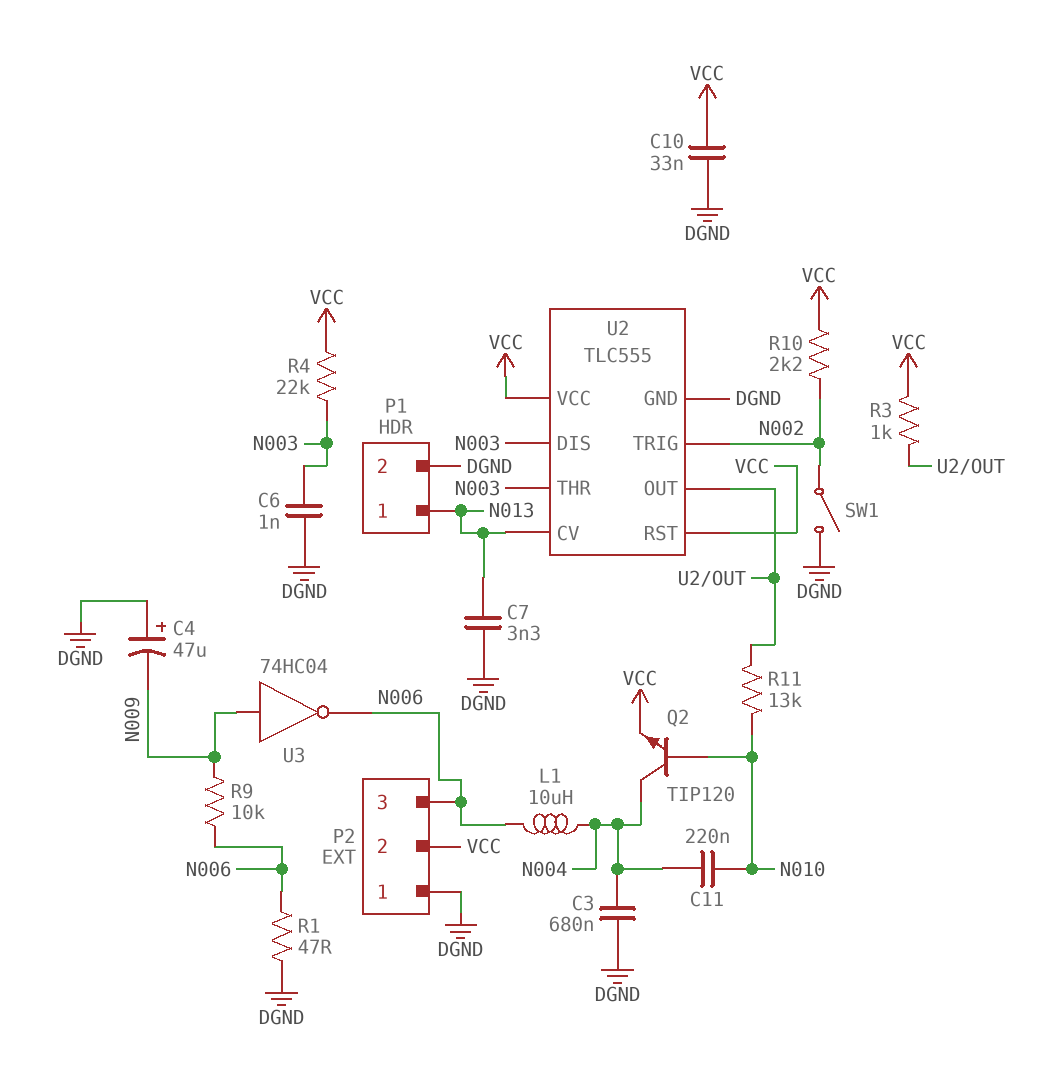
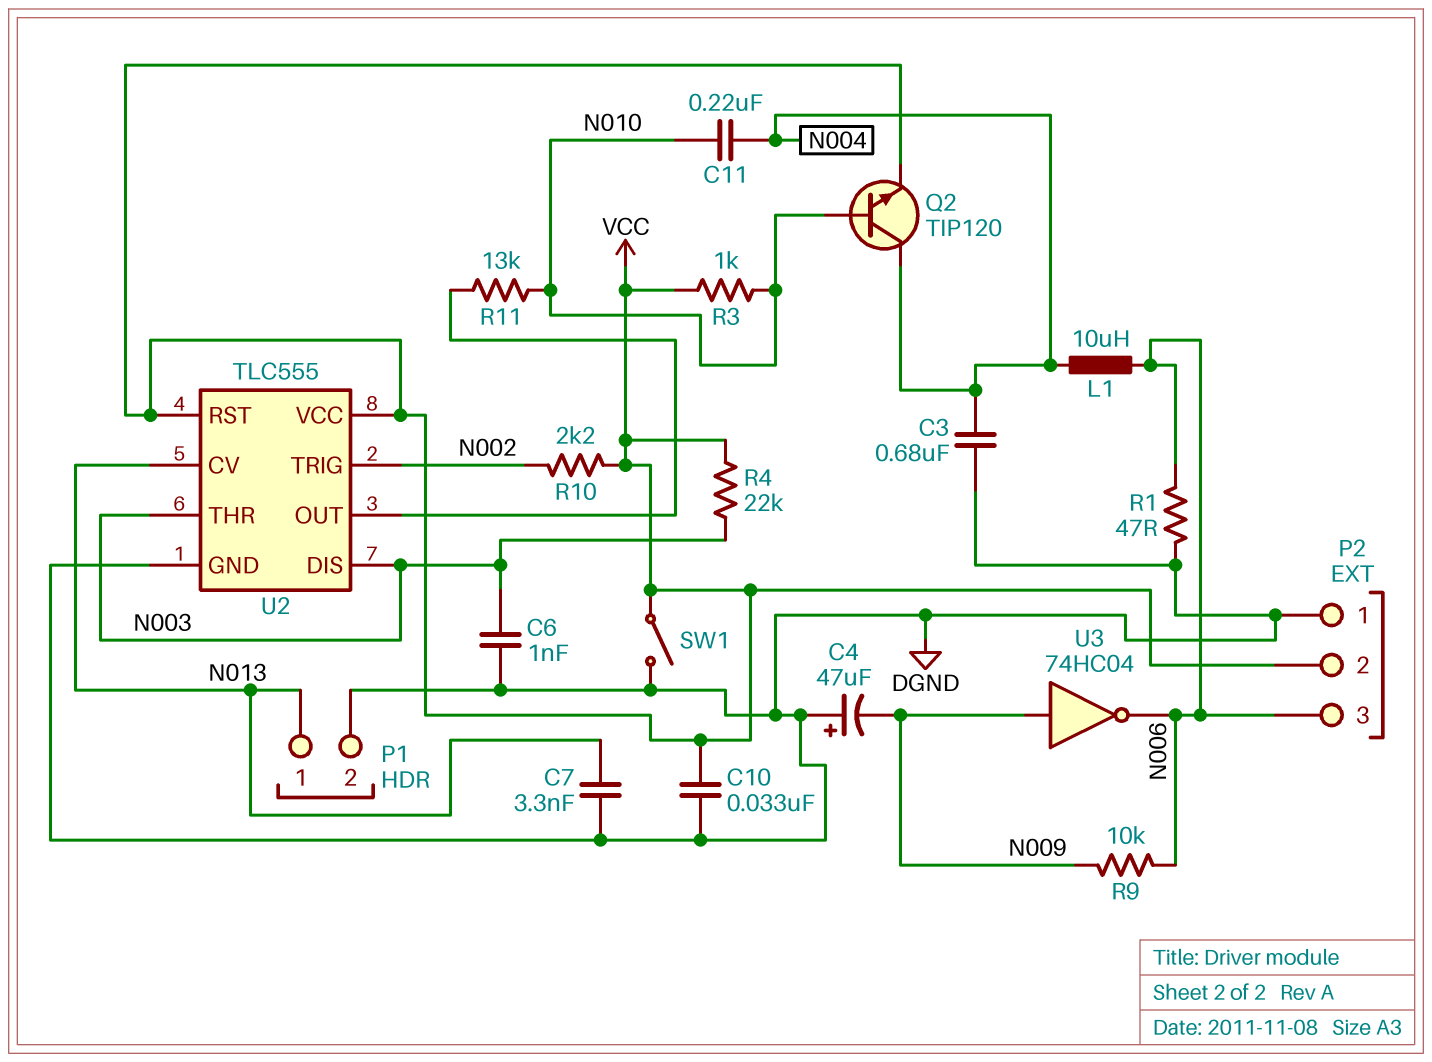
R3: 1k (U2/OUT, VCC) -> 1k (N010, VCC)
SW1: switch (DGND, N002) -> switch (DGND, VCC)

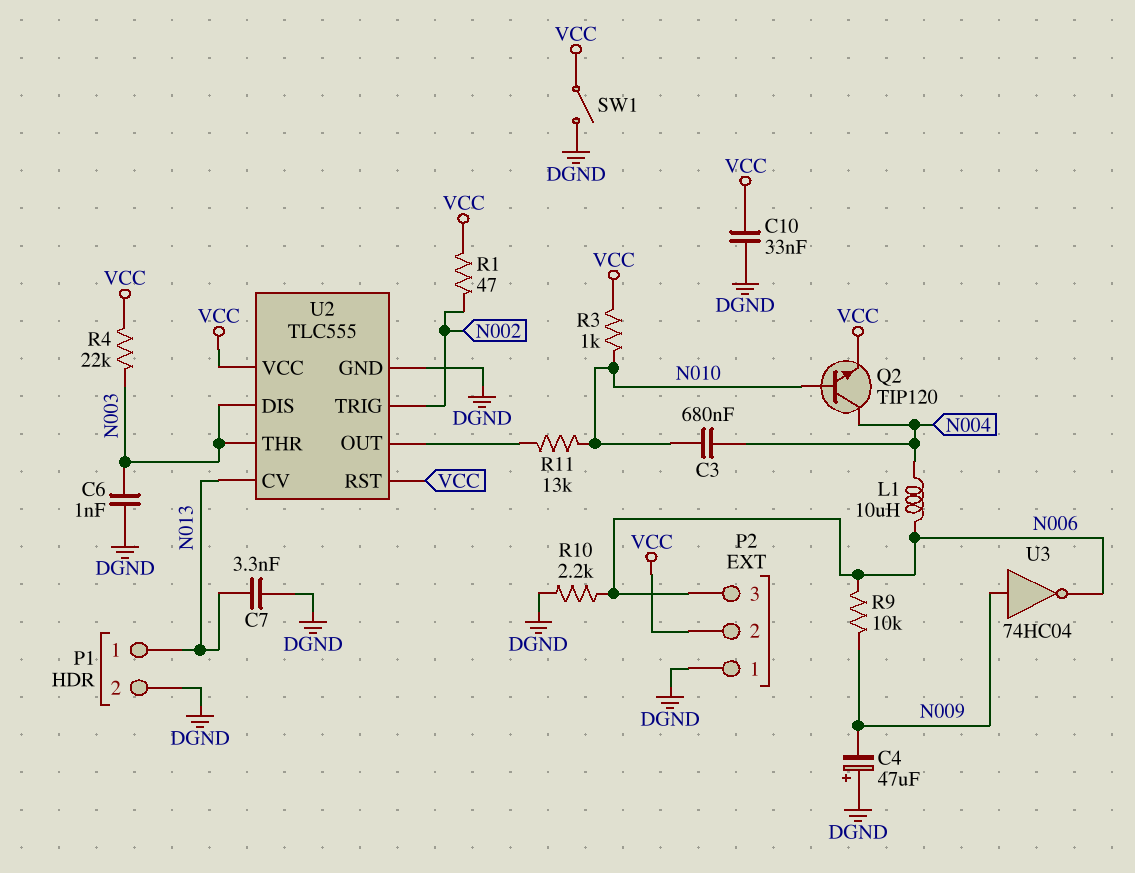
C3: 680nF (DGND, N004) -> 680nF (N004, N010)
C11: 220nF (N004, N010) -> none
R1: 47 (DGND, N006) -> 47 (N002, VCC)
R10: 2.2k (N002, VCC) -> 2.2k (DGND, N006)

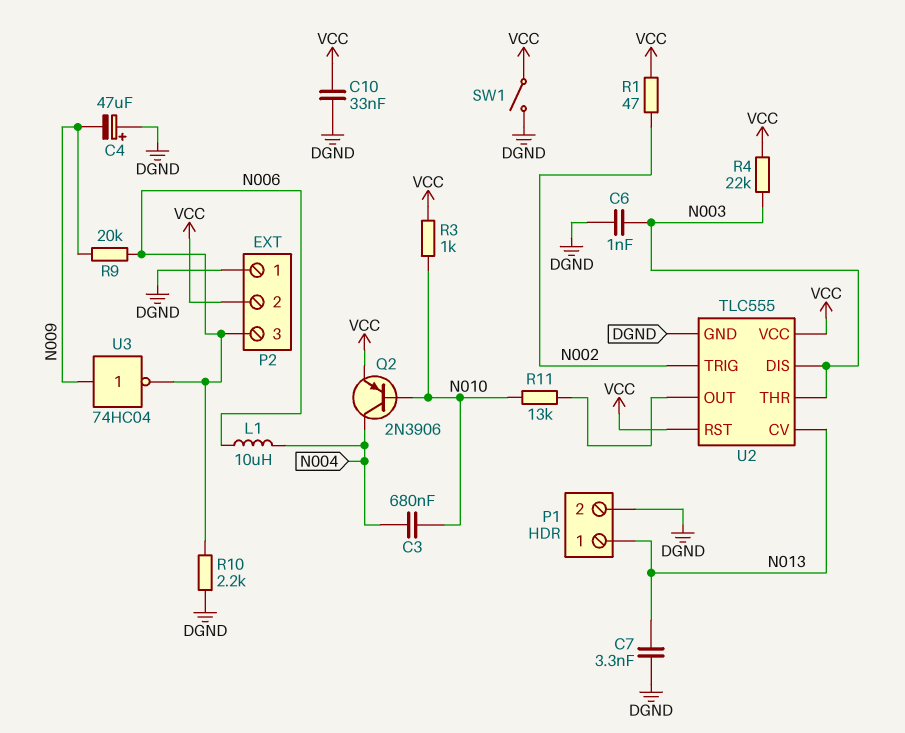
Q2: NPN TIP120 (B N010, C N004, E VCC) -> PNP 2N3906 (B N010, C N004, E VCC)
R9: 10k (N006, N009) -> 20k (N006, N009)

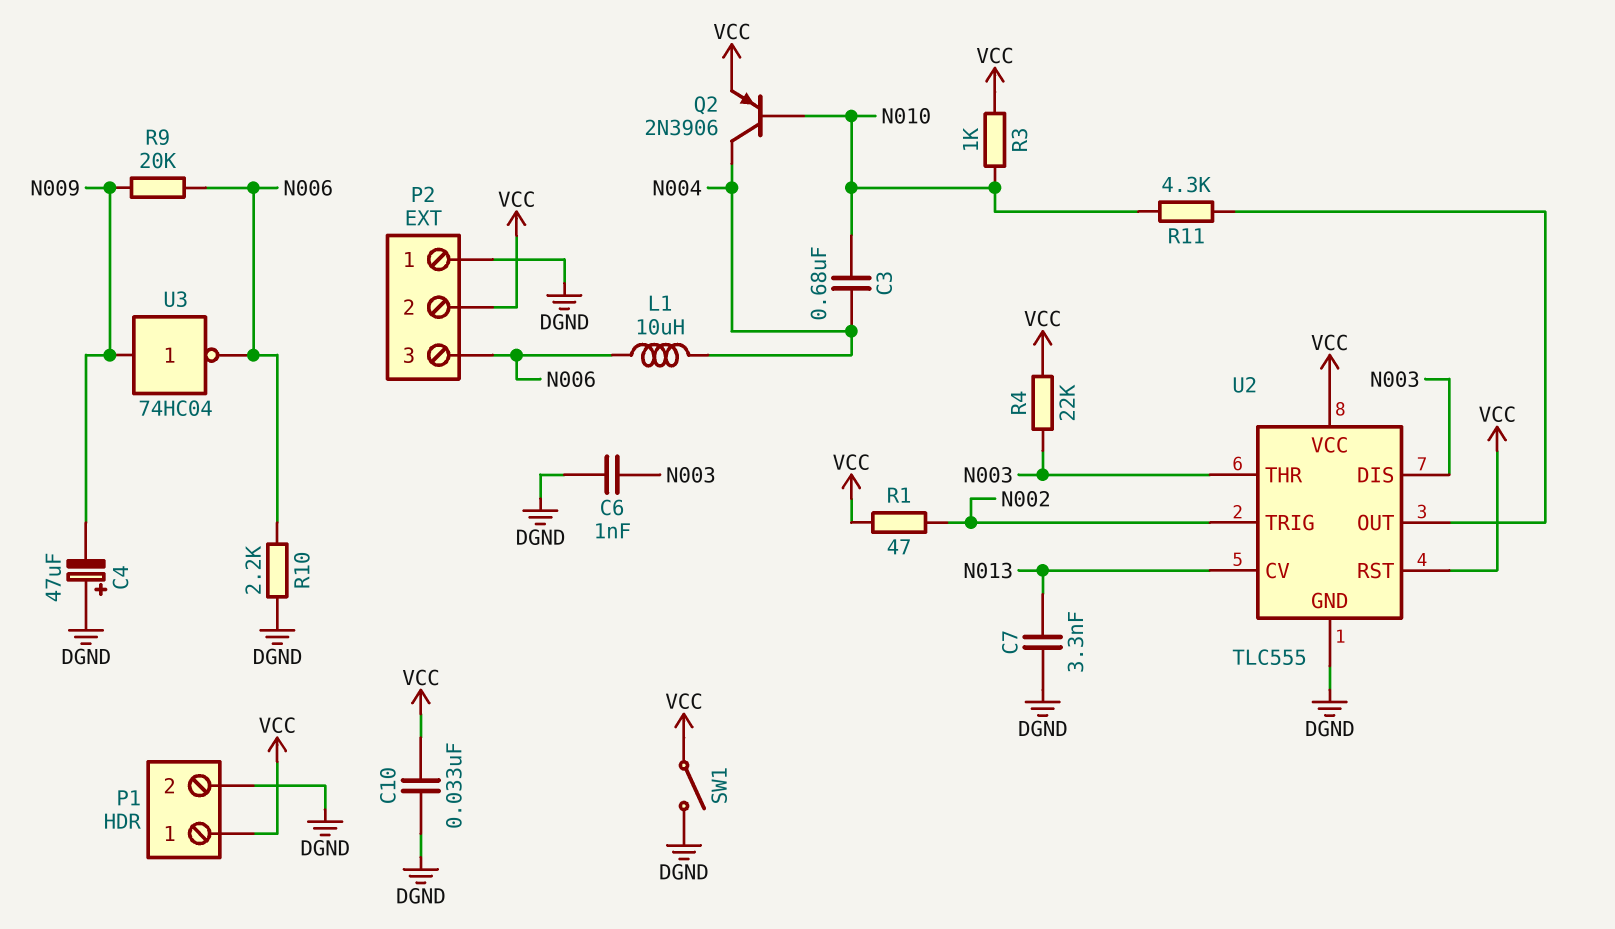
P1 pin 1: N013 -> VCC
R11: 13k (N010, U2/OUT) -> 4.3k (N010, U2/OUT)

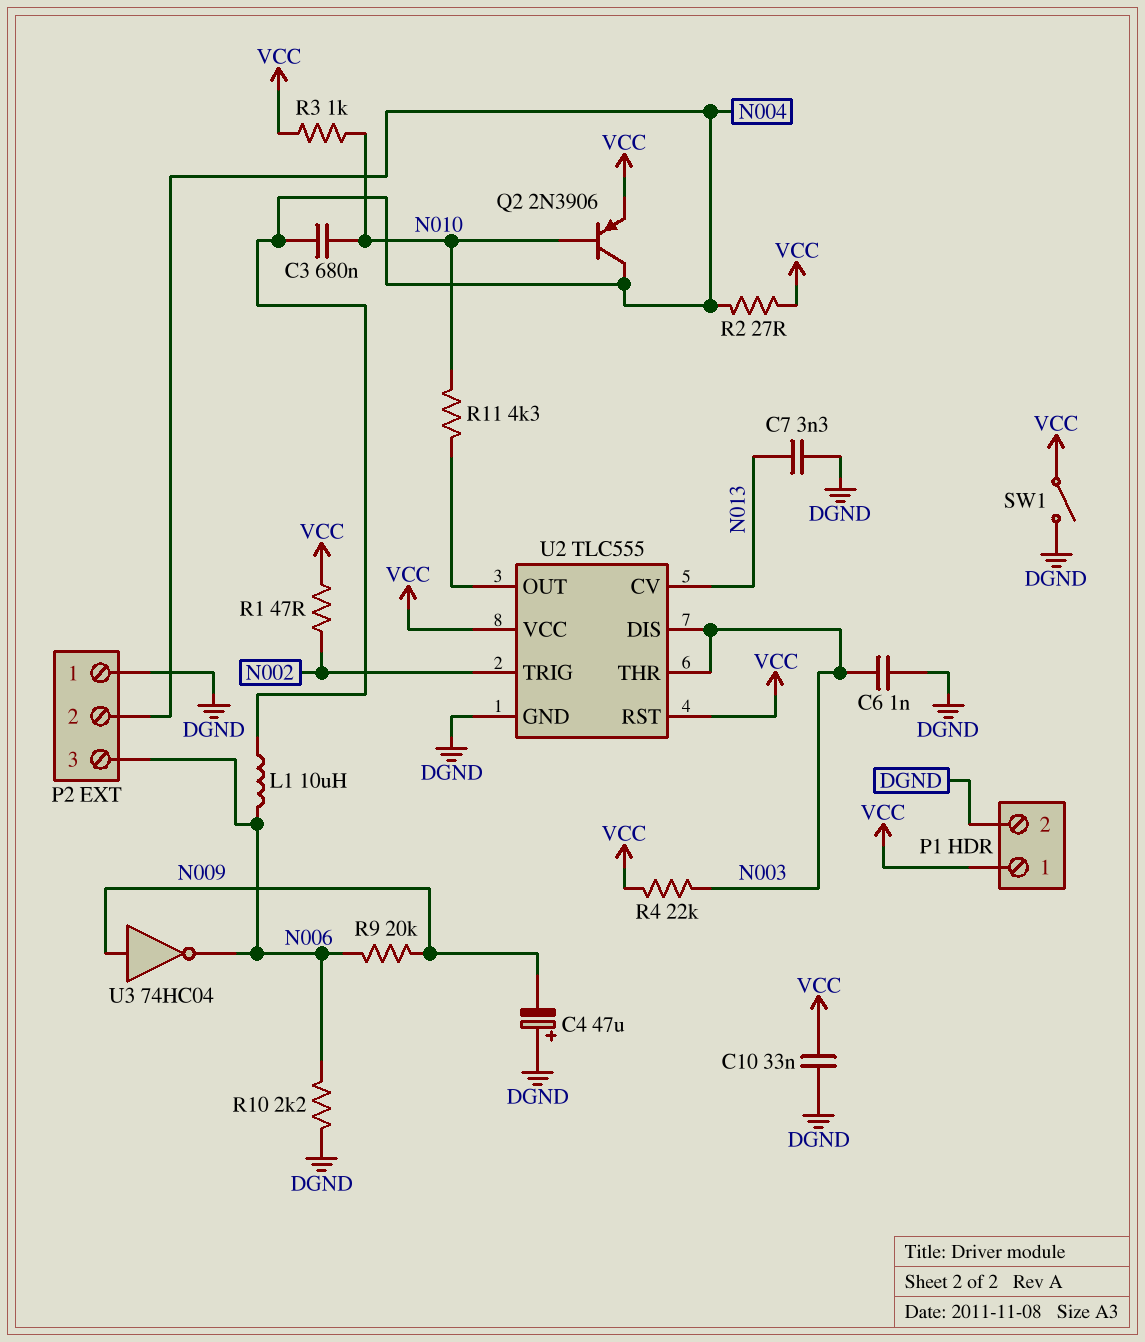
P2 pin 2: VCC -> N004
R2: none -> 27 (N004, VCC)

